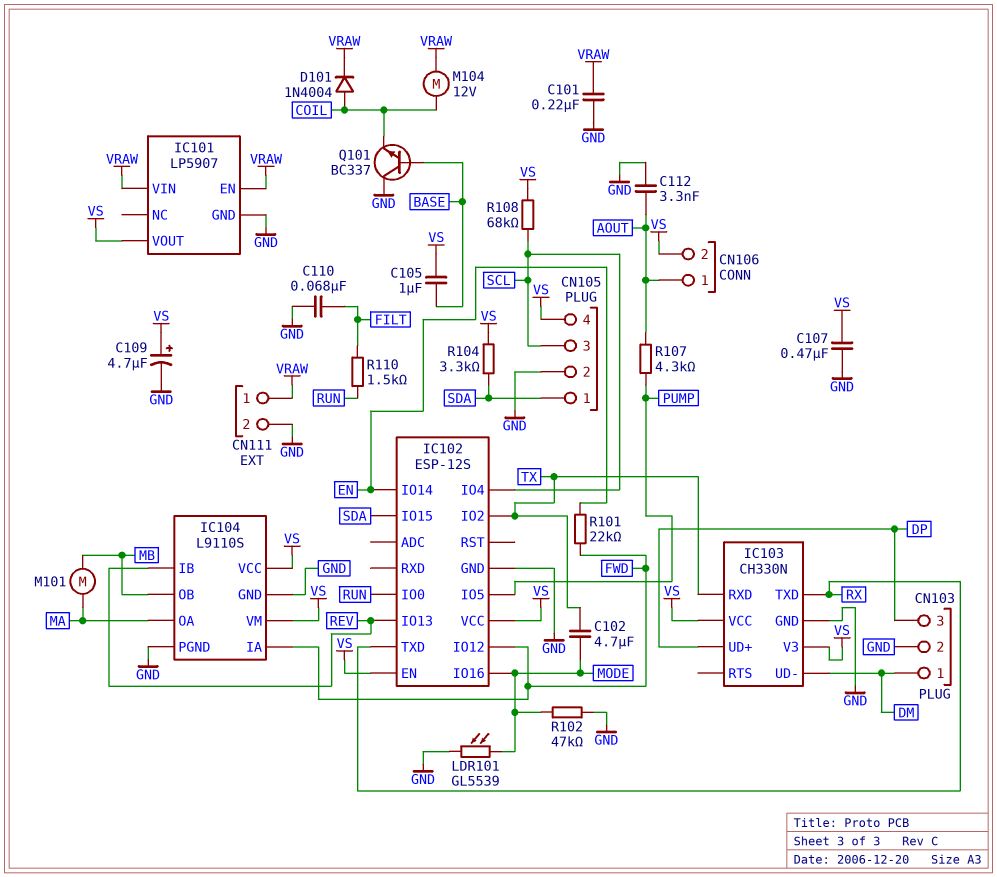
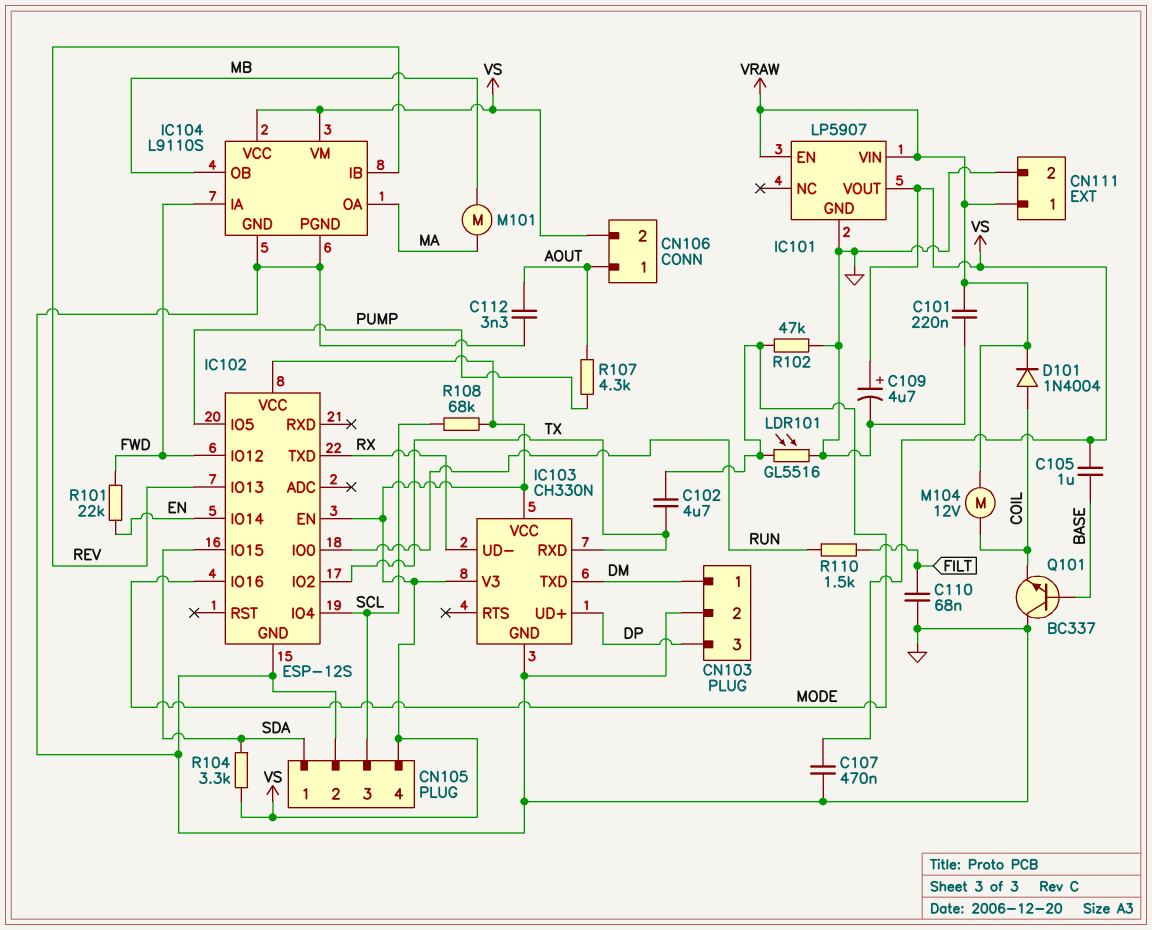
IC103 pin TXD: RX -> DM
IC103 pin UD-: DM -> RX
LDR101: GL5539 (GND, MODE) -> GL5516 (GND, MODE)

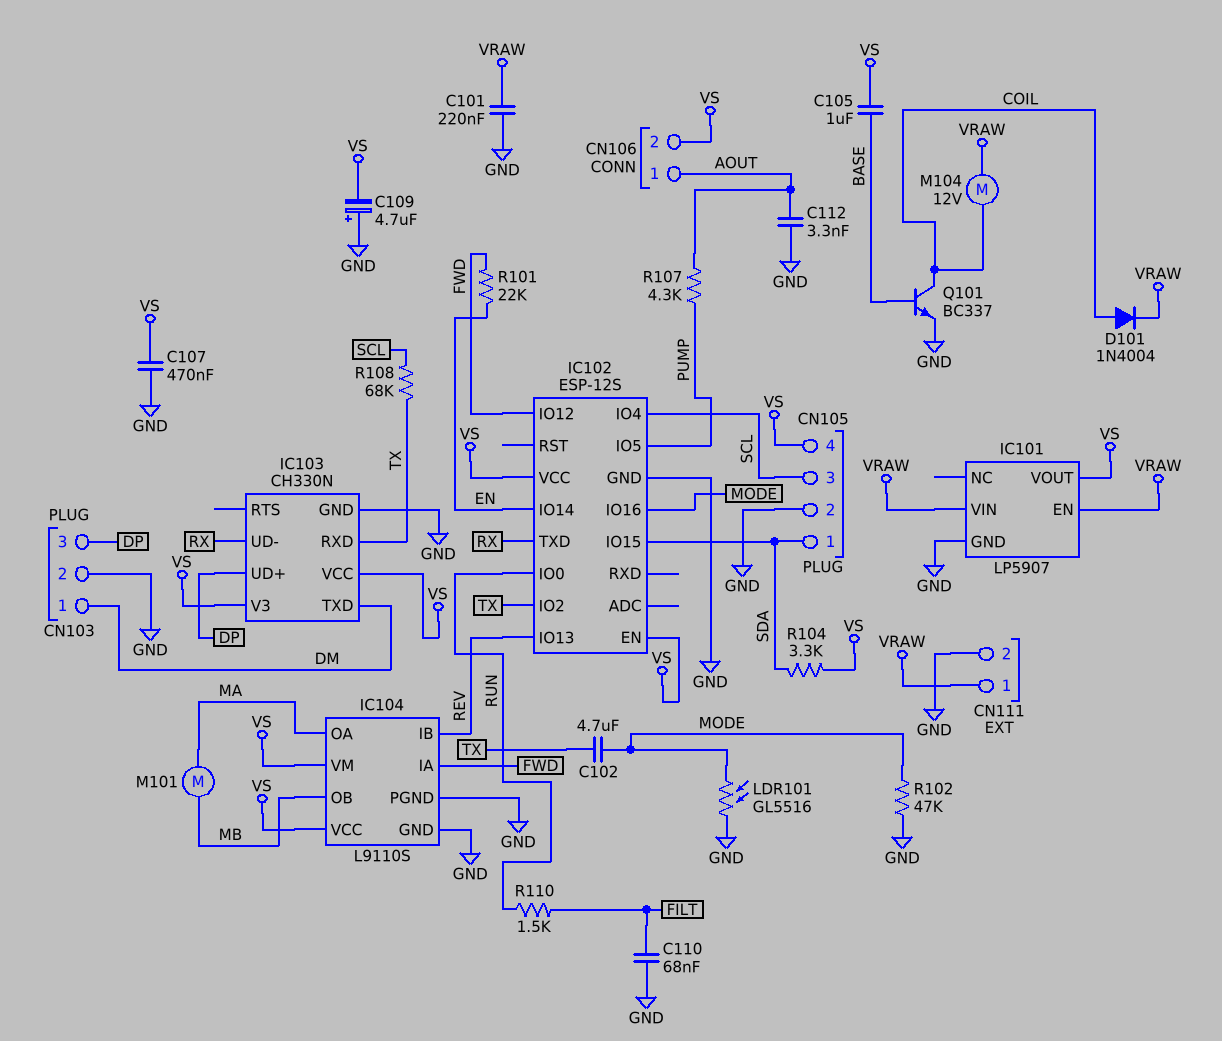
C109: 4.7uF (plus VS, minus GND) -> 4.7uF (plus GND, minus VS)
Q101: NPN BC337 (B BASE, C GND, E COIL) -> NPN BC337 (B BASE, C COIL, E GND)
R108: 68k (SCL, VS) -> 68k (SCL, TX)

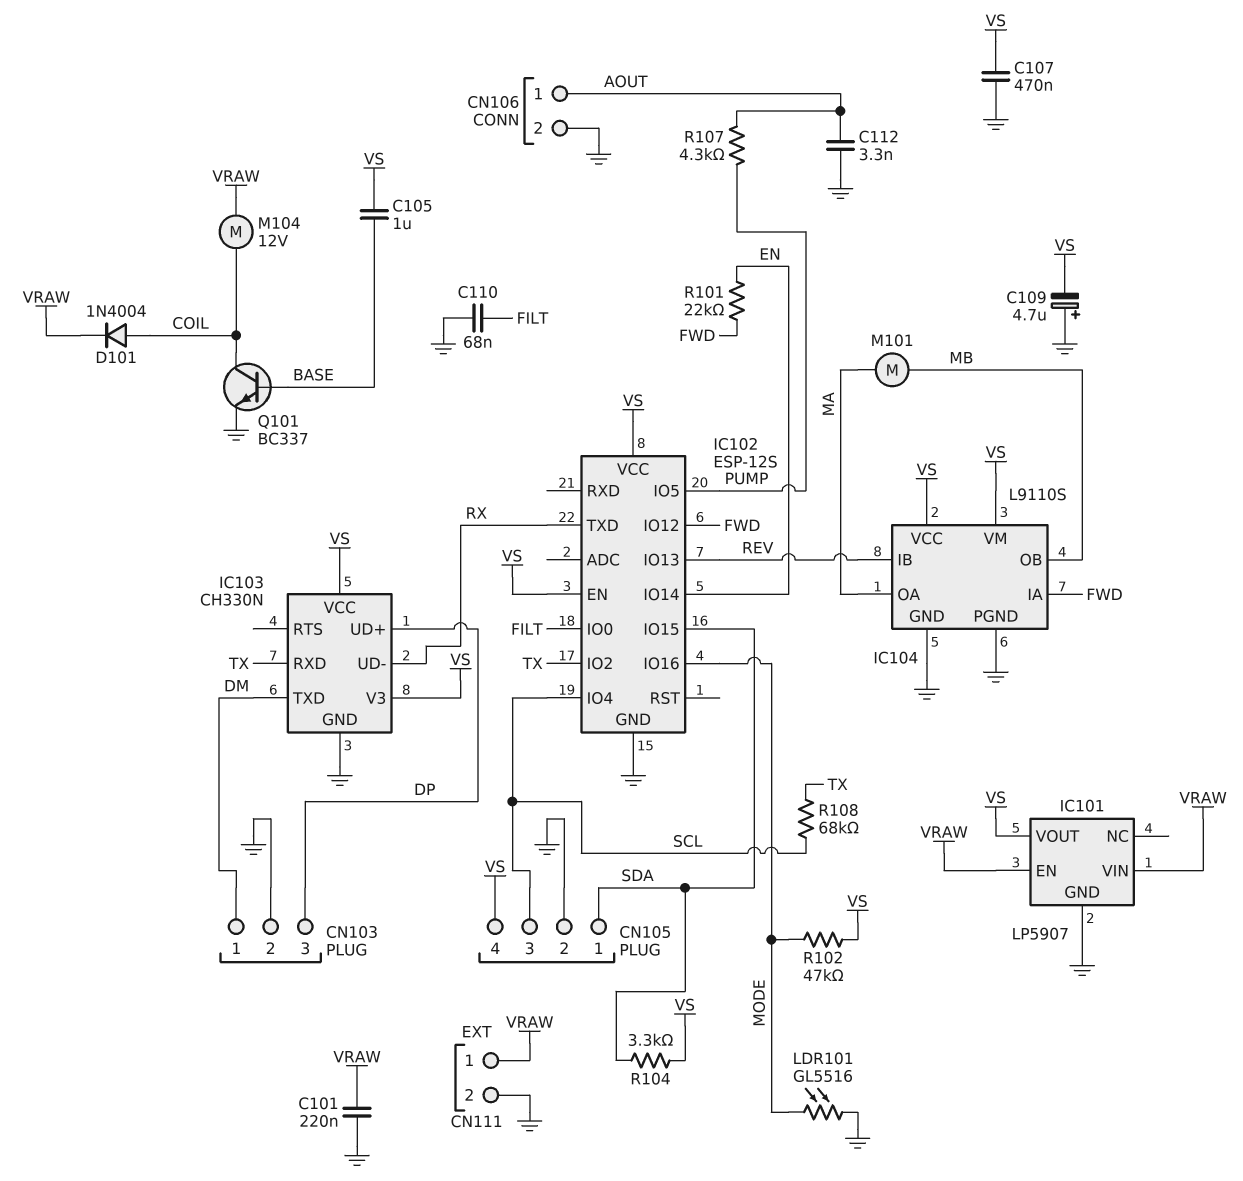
C102: 4.7uF (MODE, TX) -> none
CN106 pin 2: VS -> GND
IC102 pin IO0: RUN -> FILT
R102: 47k (GND, MODE) -> 47k (MODE, VS)
R110: 1.5k (FILT, RUN) -> none

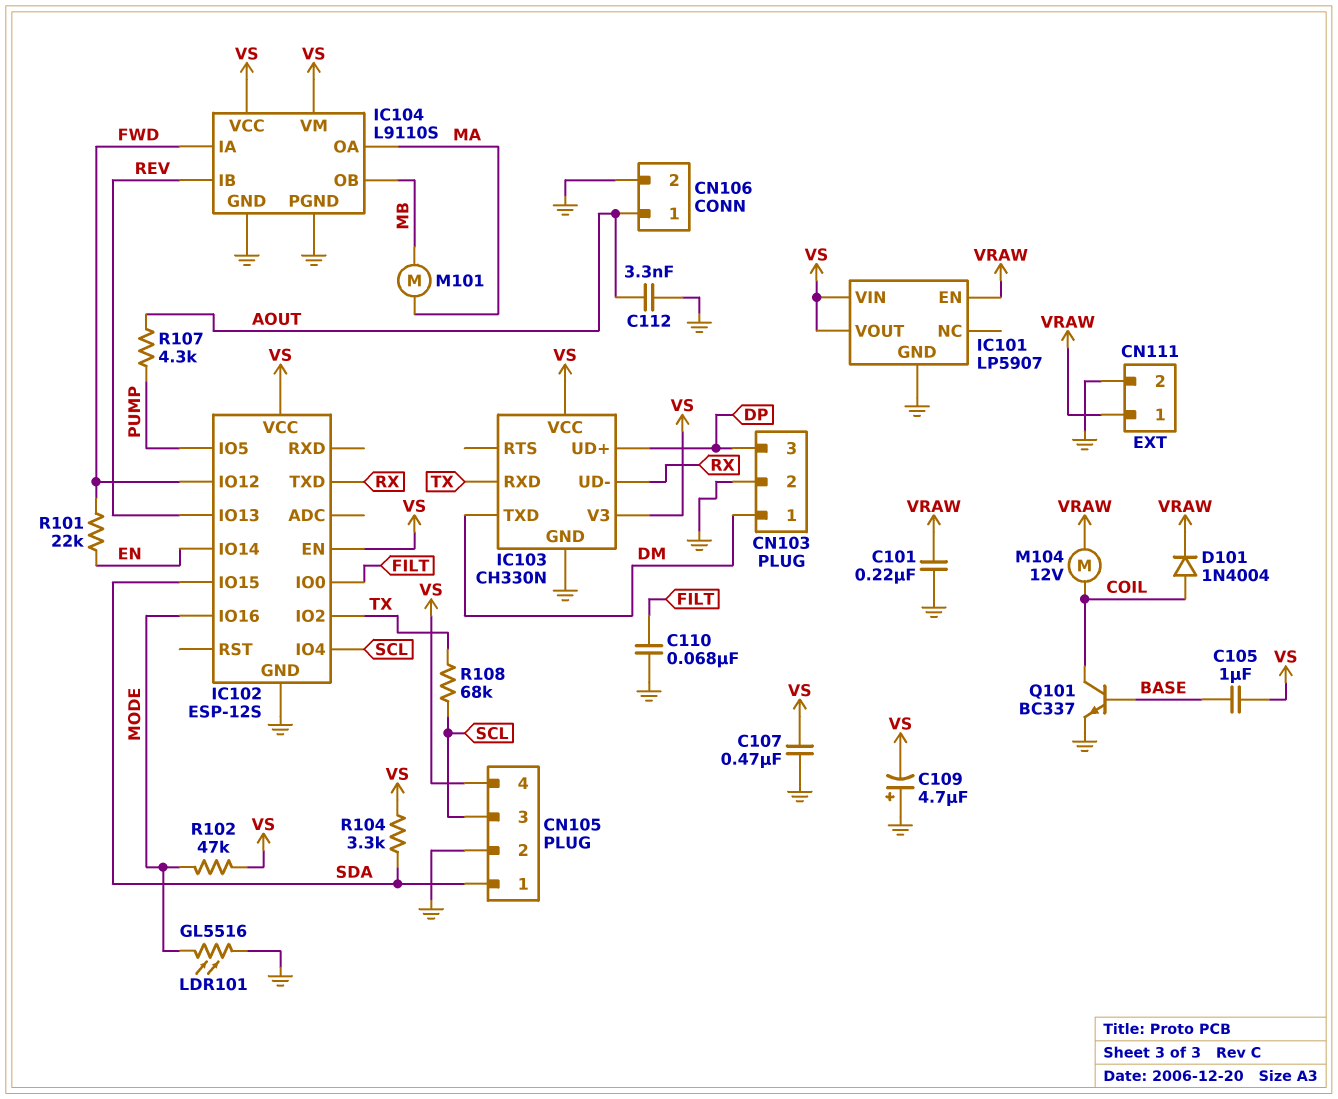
IC101 pin VIN: VRAW -> VS

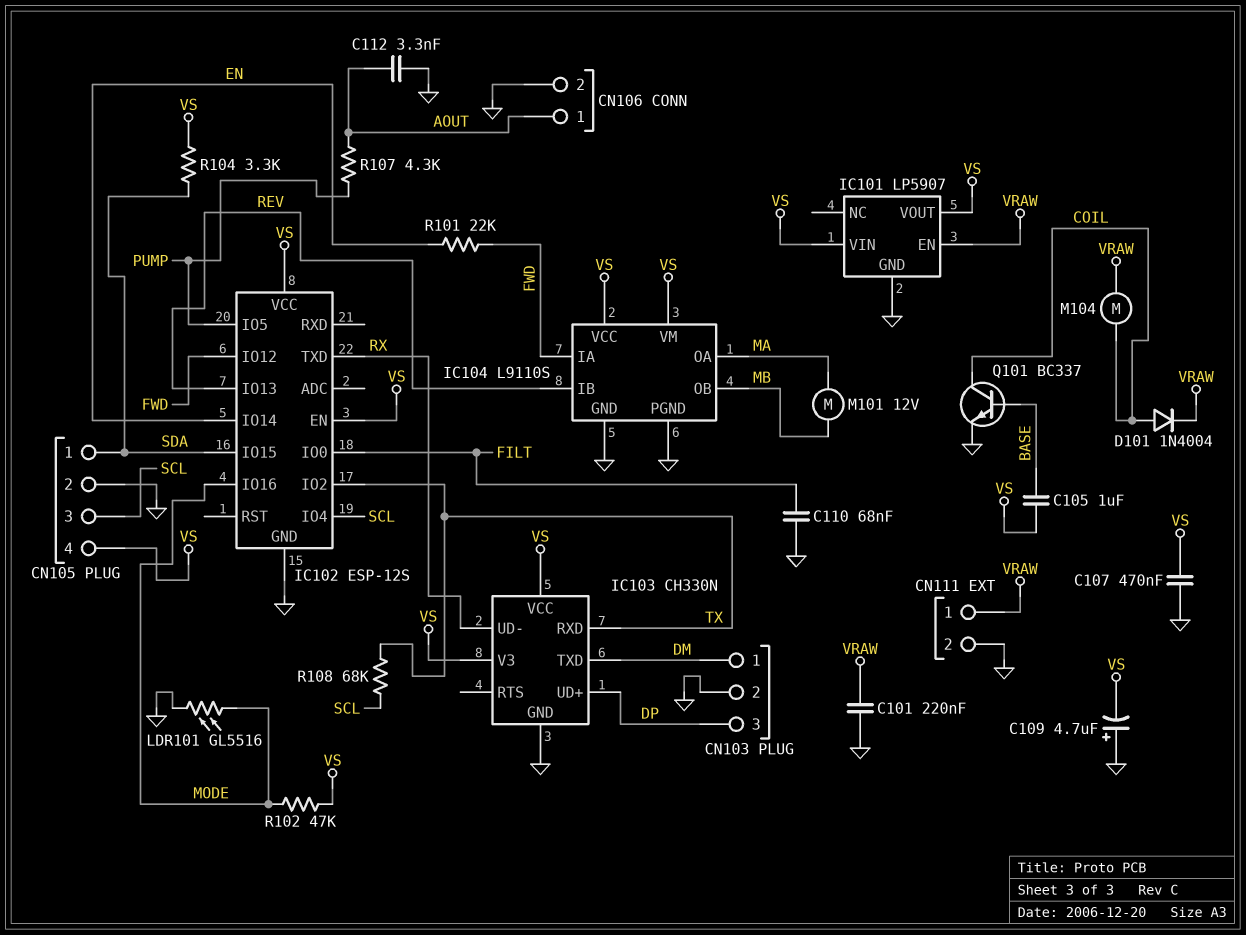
M101: motor (MA, MB) -> motor 12V (MA, MB)
M104: motor 12V (COIL, VRAW) -> motor (COIL, VRAW)

